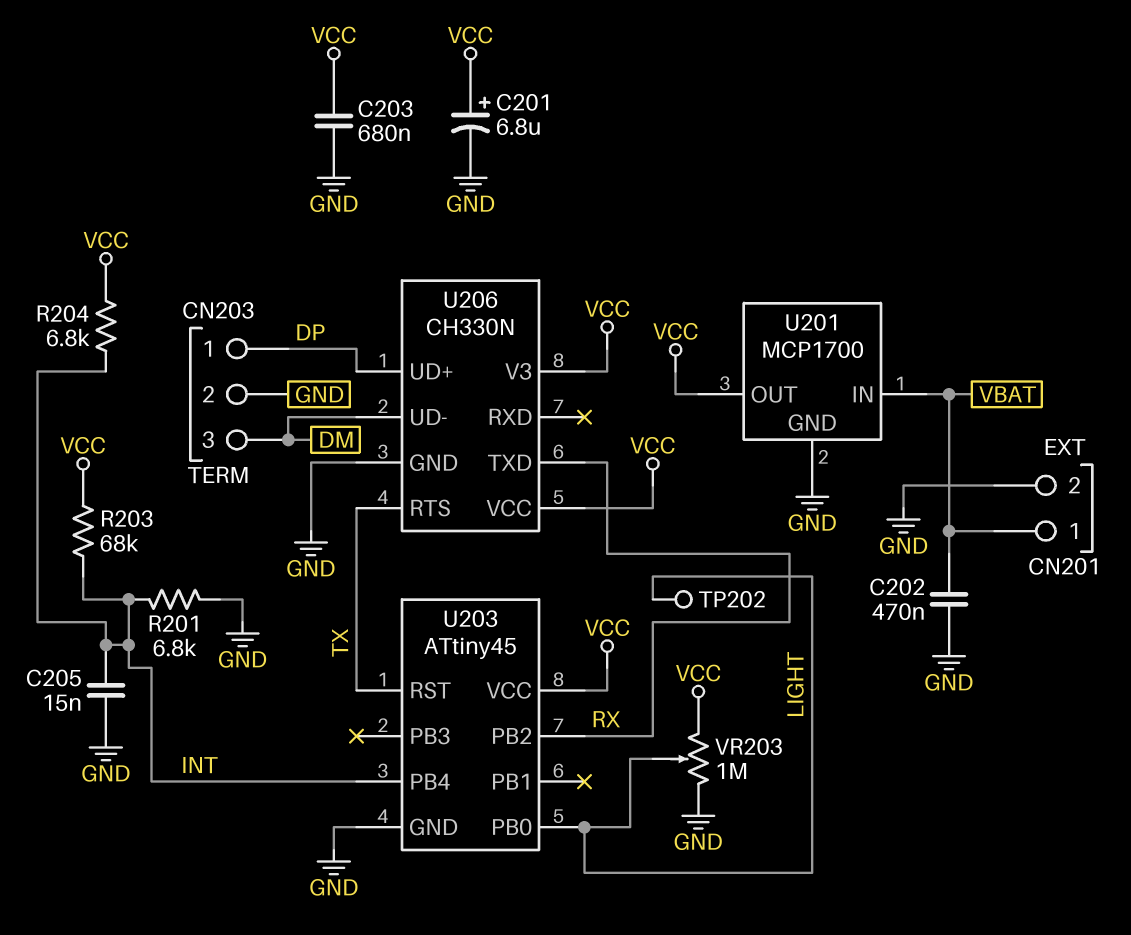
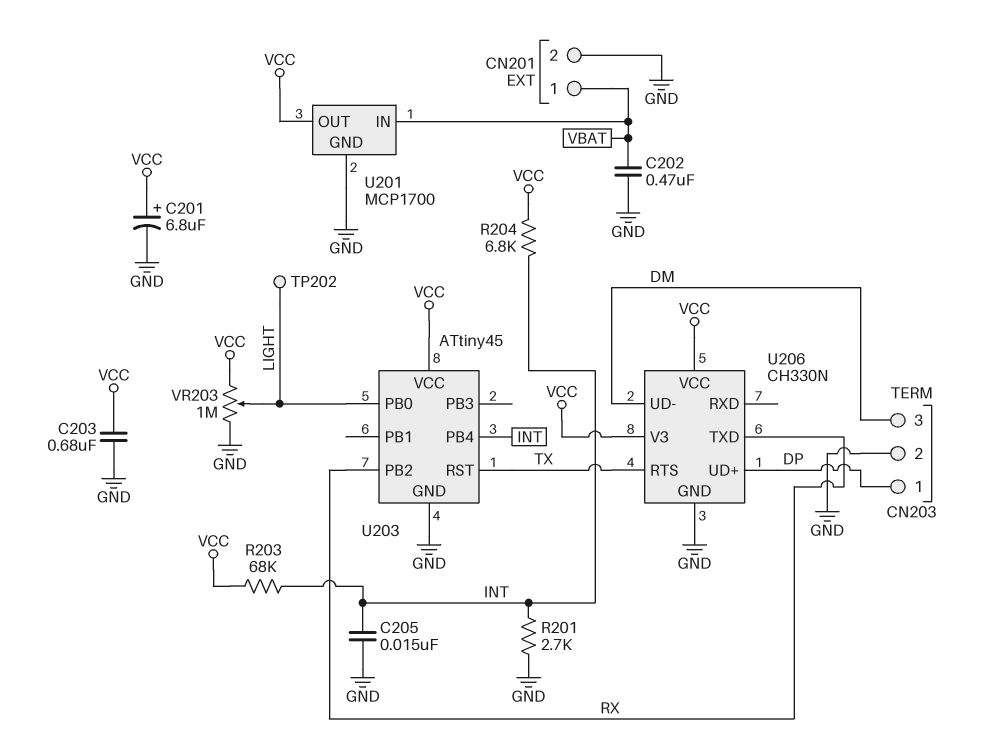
R201: 6.8k (GND, INT) -> 2.7k (GND, INT)

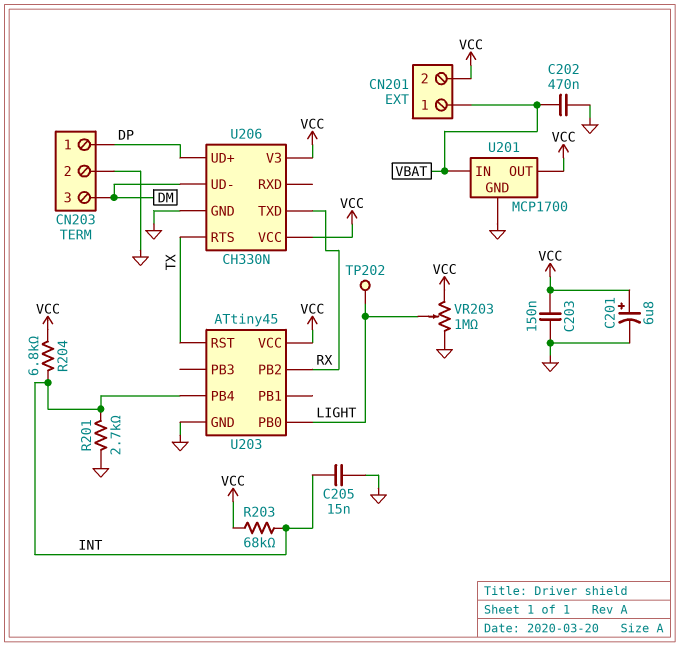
C203: 680nF (GND, VCC) -> 150nF (GND, VCC)
CN201 pin 2: GND -> VCC

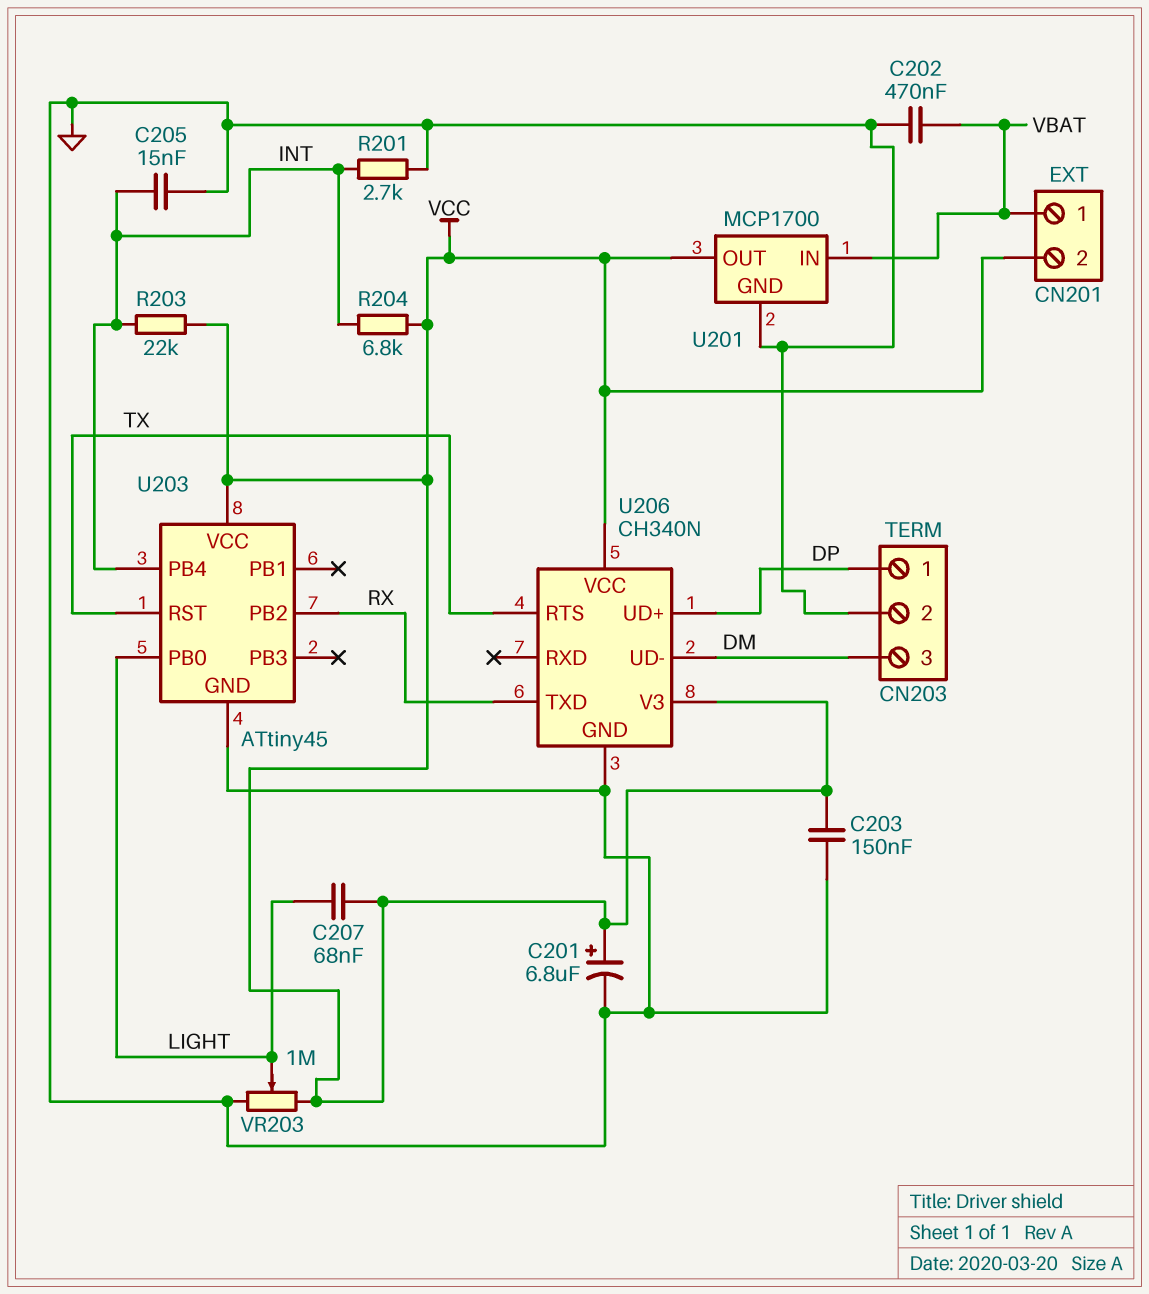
C207: none -> 68nF (LIGHT, VCC)
R203: 68k (INT, VCC) -> 22k (INT, VCC)
TP202: test point (LIGHT) -> none
U206: CH330N -> CH340N

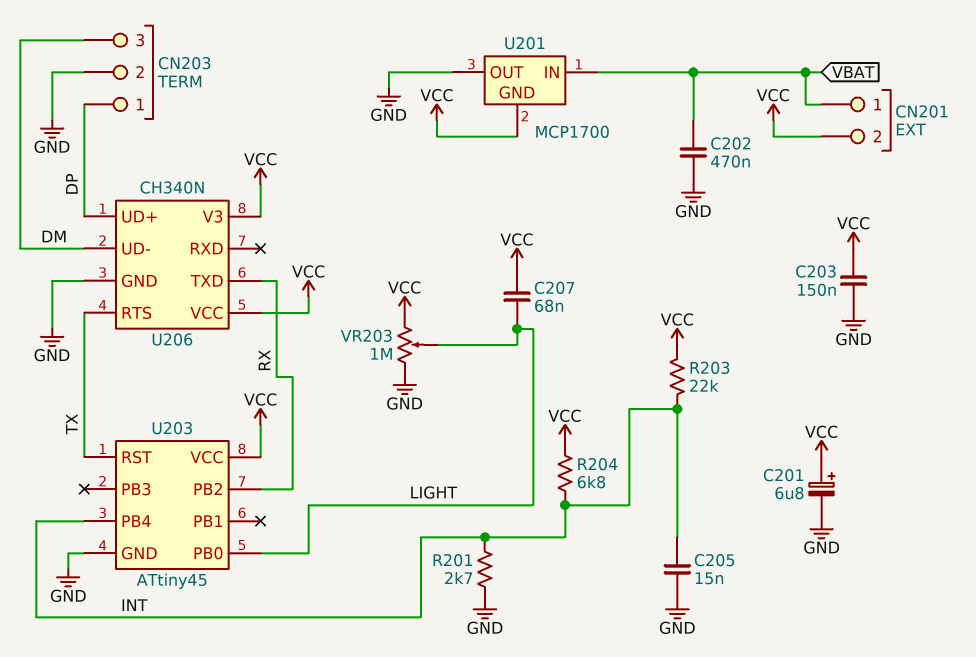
U201 pin GND: GND -> VCC
U201 pin OUT: VCC -> GND

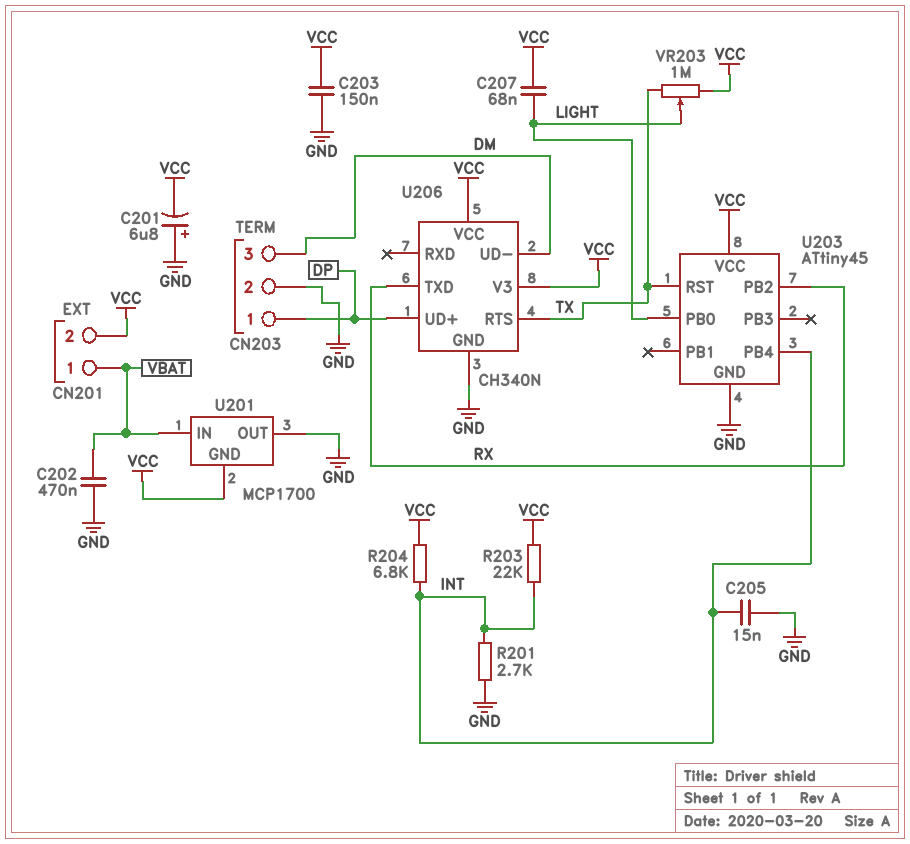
C201: 6.8uF (plus VCC, minus GND) -> 6.8uF (plus GND, minus VCC)
VR203: 1M (GND, VCC, wiper LIGHT) -> 1M (TX, VCC, wiper LIGHT)

